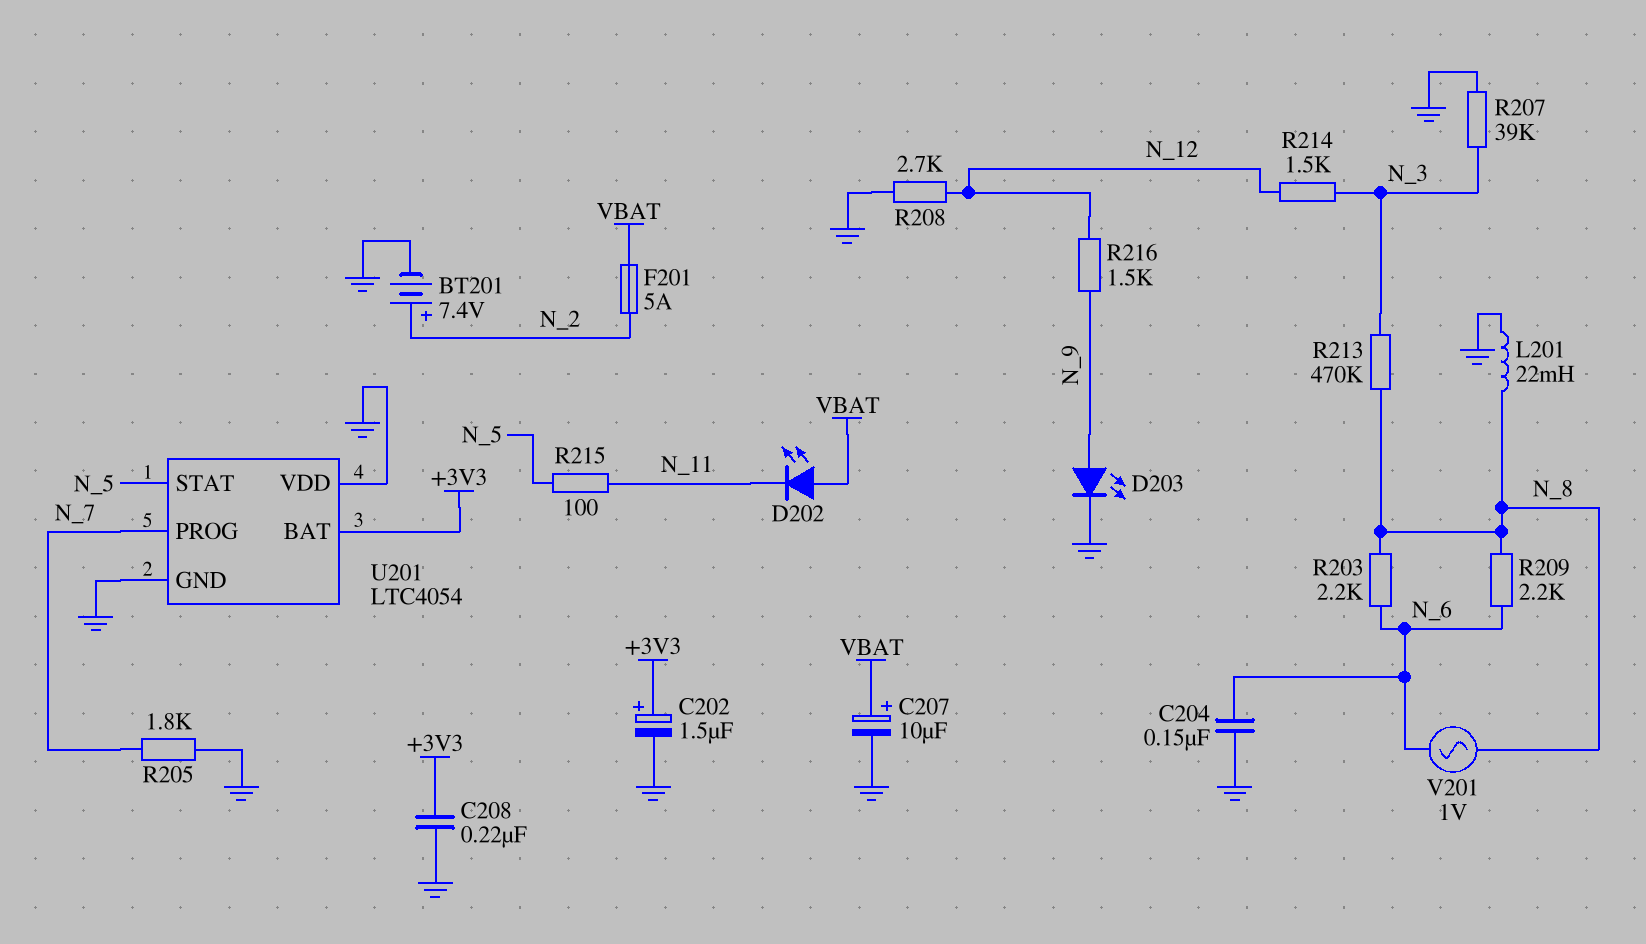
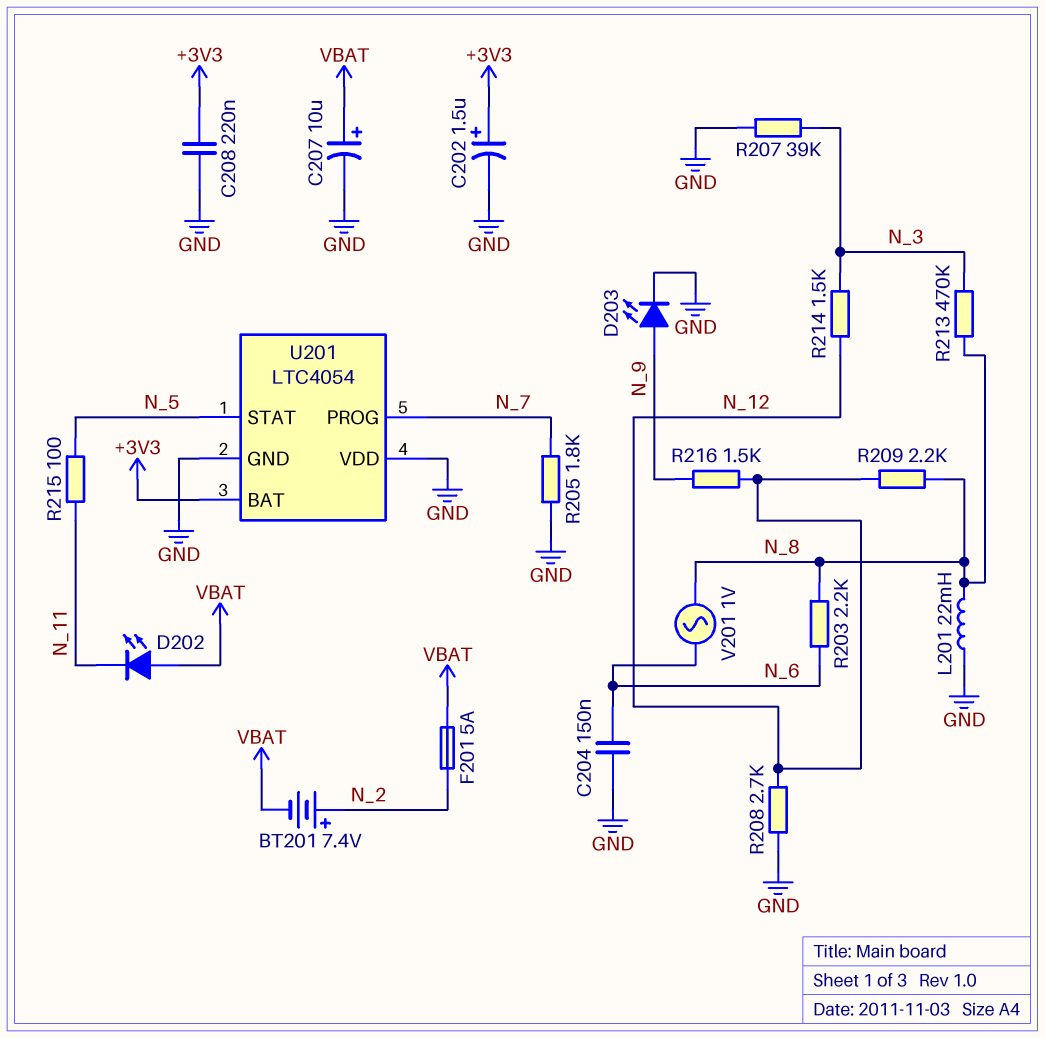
BT201: 7.4V (plus N_2, minus GND) -> 7.4V (plus N_2, minus VBAT)
R209: 2.2k (N_6, N_8) -> 2.2k (N_8, N_12)

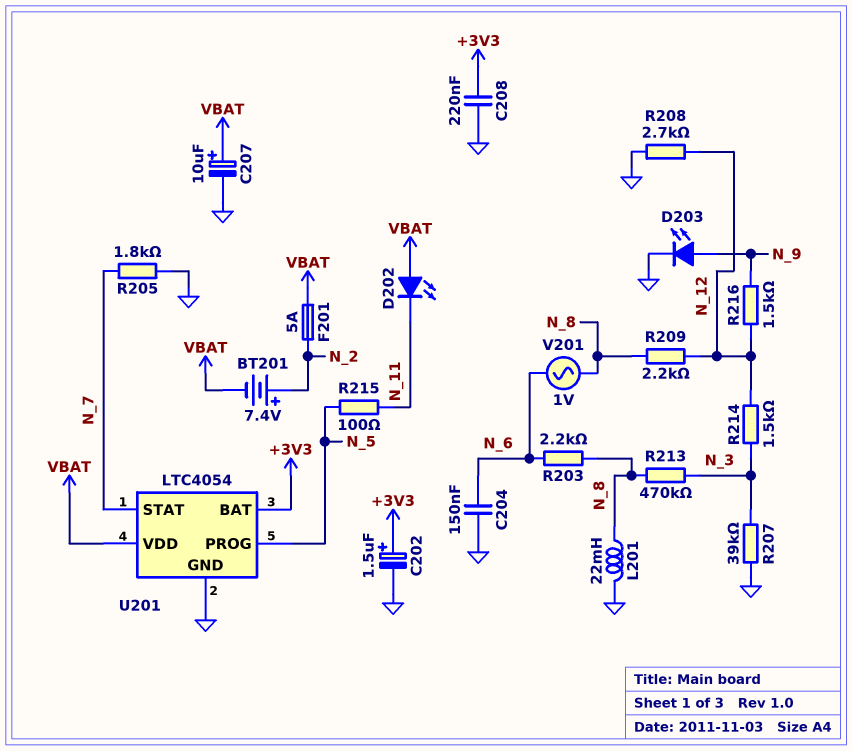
U201 pin PROG: N_7 -> N_5
U201 pin STAT: N_5 -> N_7
U201 pin VDD: GND -> VBAT

